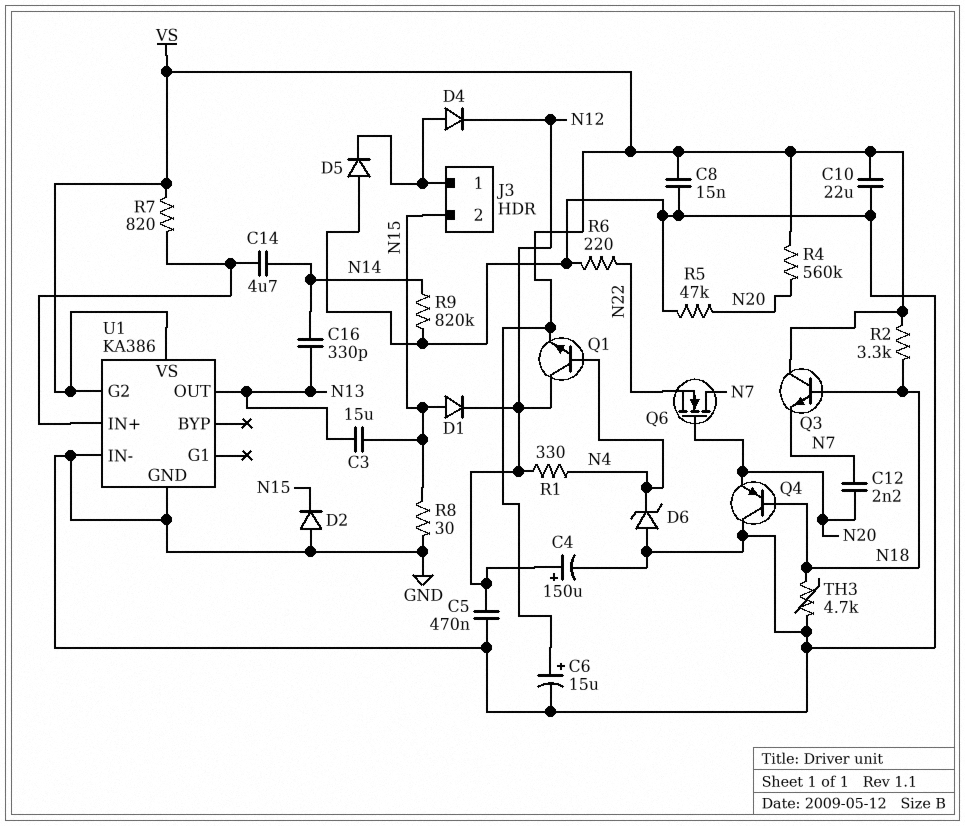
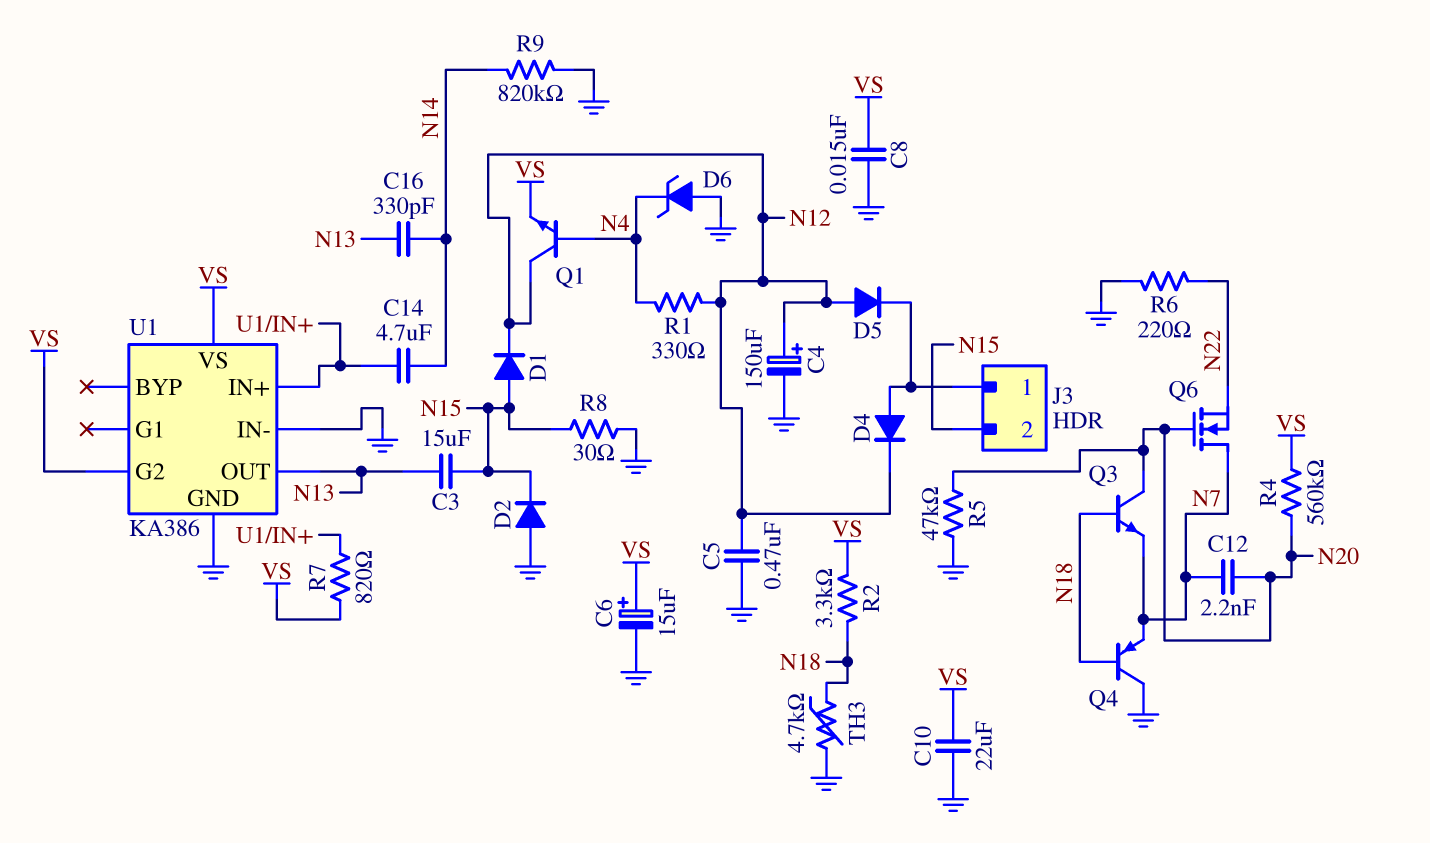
D5: diode (A GND, K J3/1) -> diode (A N12, K J3/1)
Q3: NPN (B N18, C VS, E N7) -> NPN (B N18, C N20, E N7)
Q4: PNP (B N18, C GND, E N20) -> PNP (B N18, C GND, E N7)

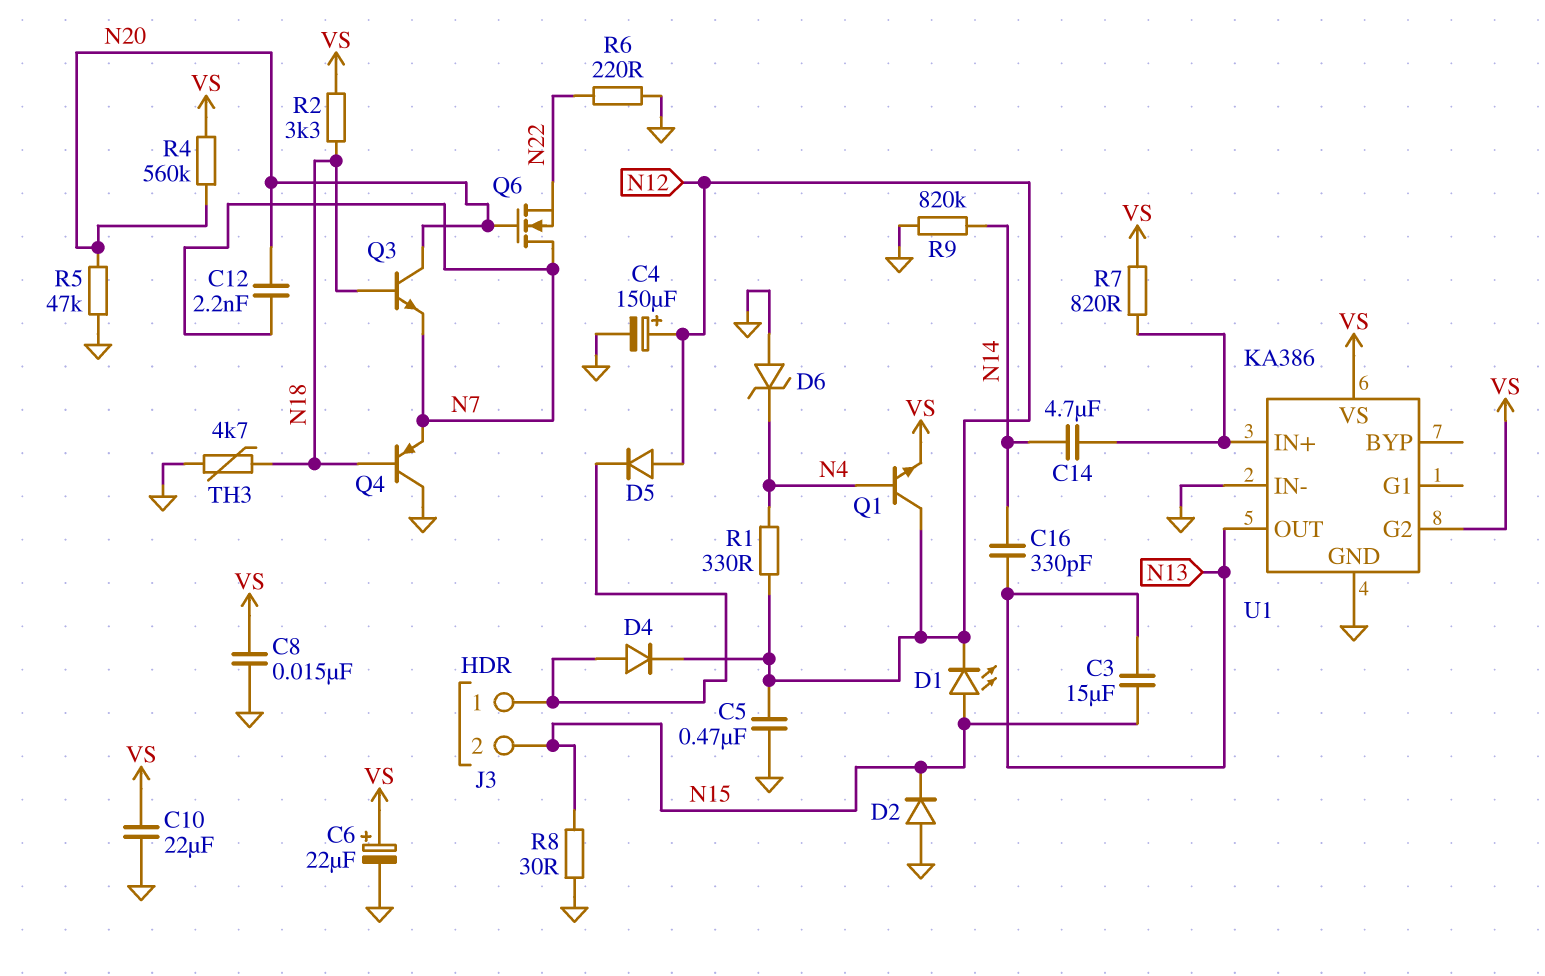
C6: 15uF (plus VS, minus GND) -> 22uF (plus VS, minus GND)
D1: diode (A N15, K N12) -> LED (A N15, K N12)

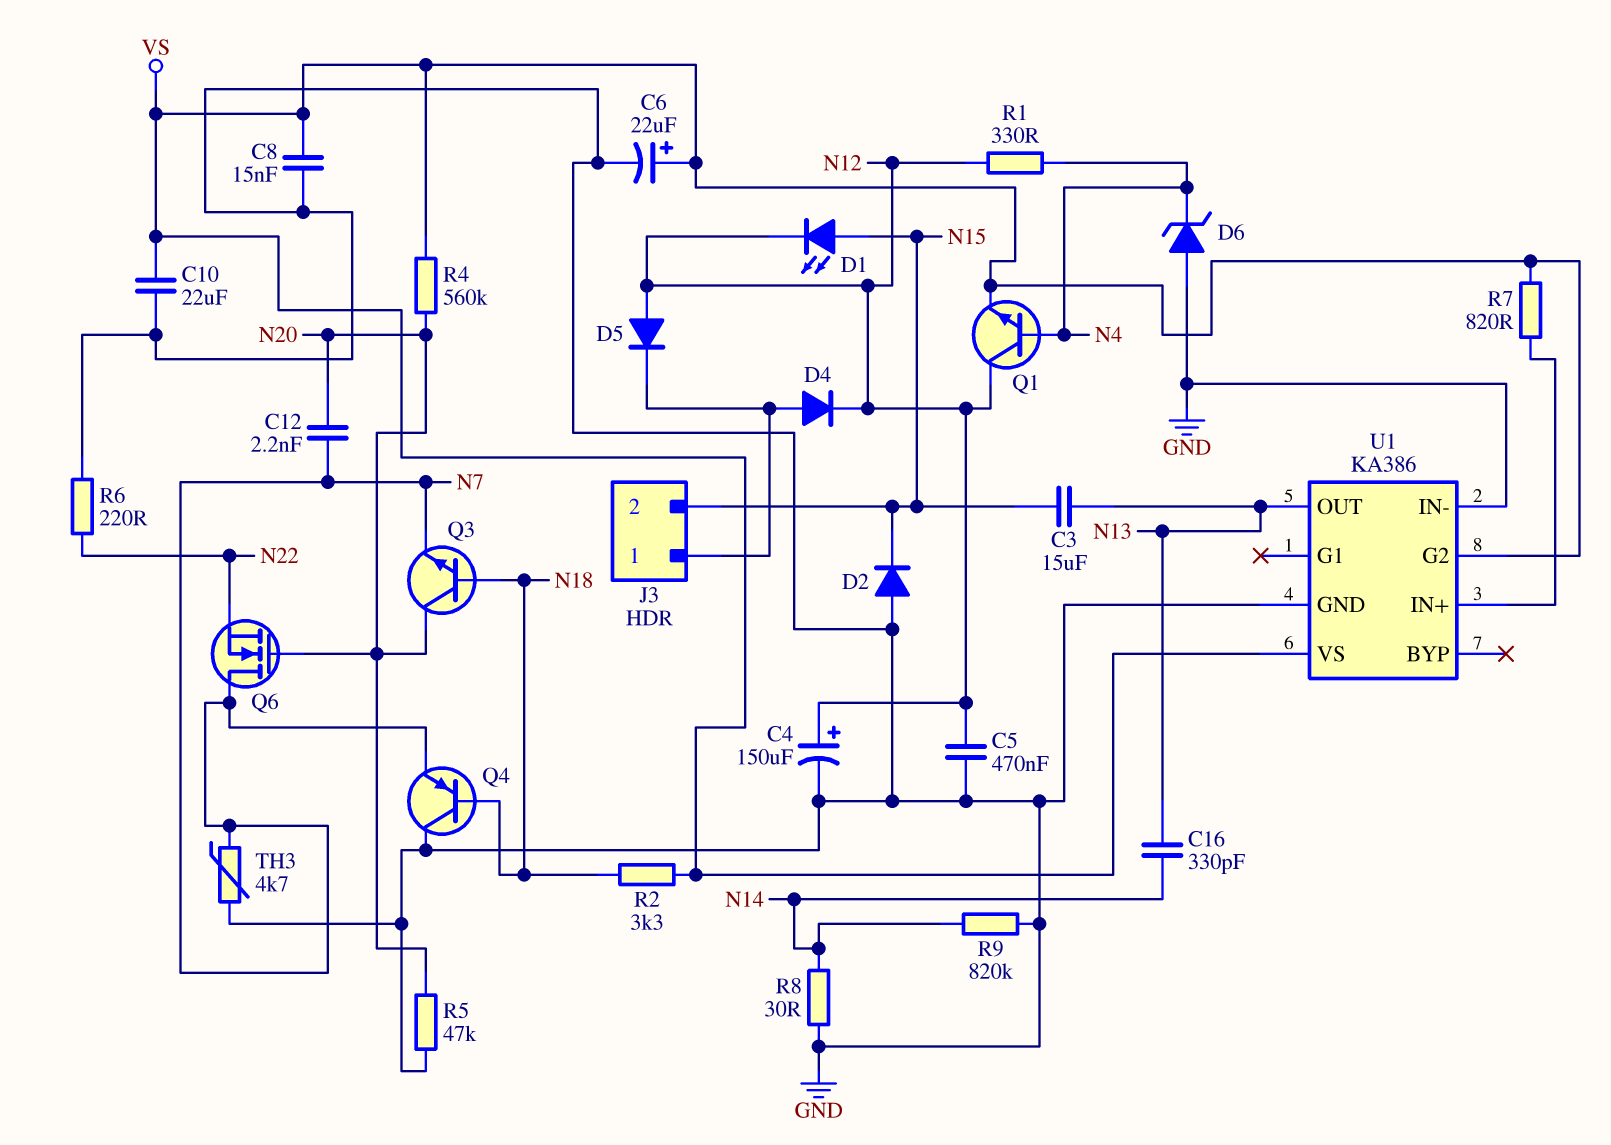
C14: 4.7uF (N14, U1/IN+) -> none
R8: 30 (GND, N15) -> 30 (GND, N14)
TH3: 4.7k (GND, N18) -> 4.7k (GND, N7)

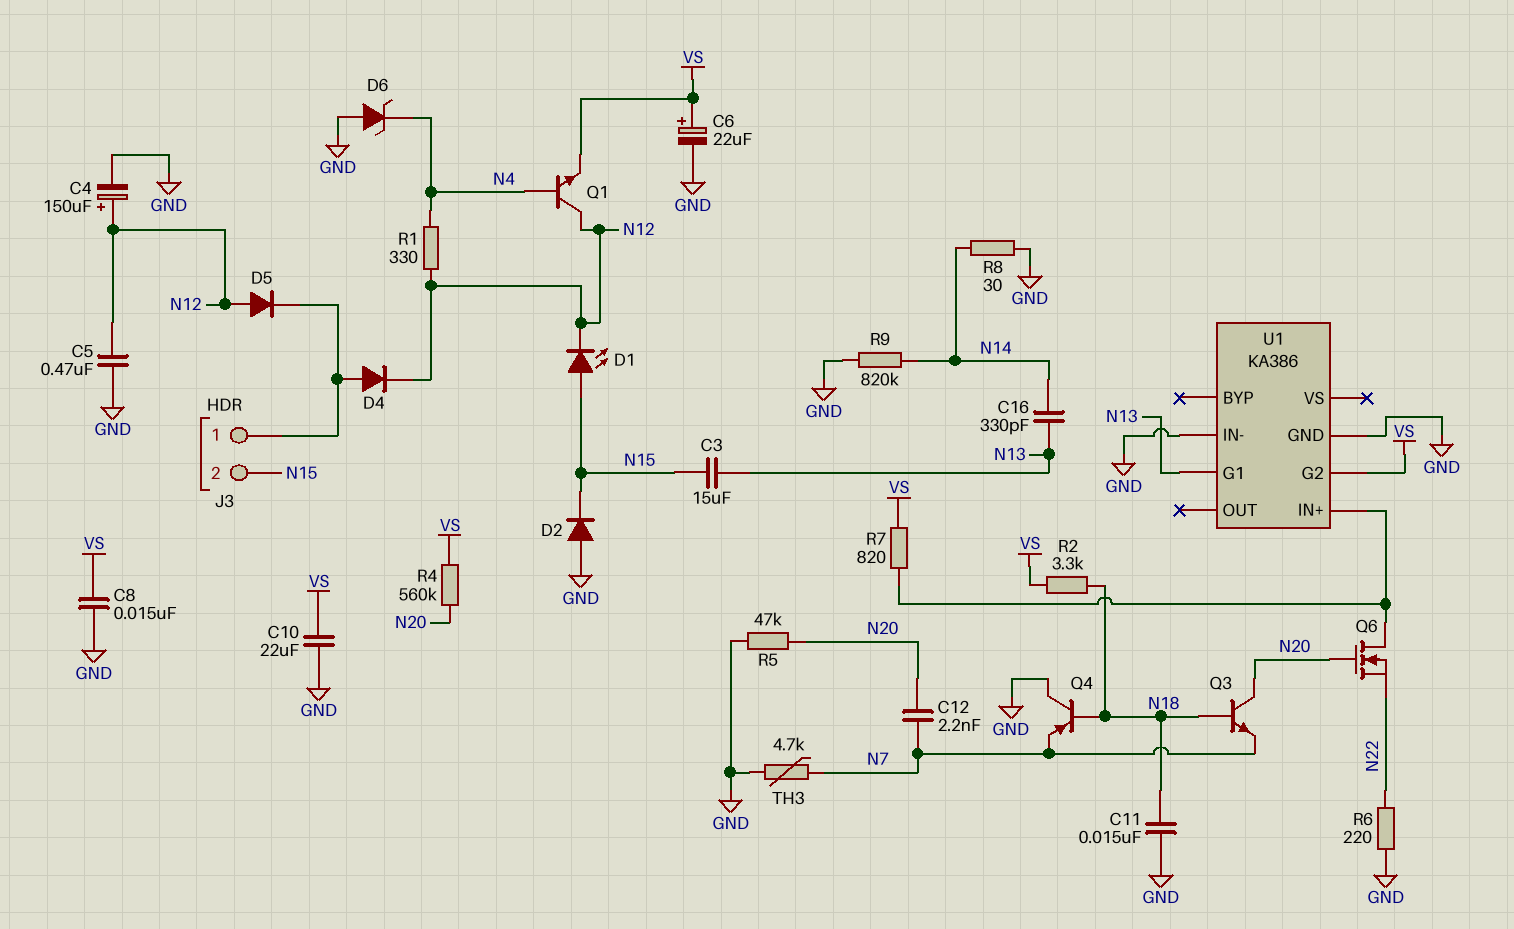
C11: none -> 15nF (GND, N18)
Q6: NMOS (G N20, D N7, S N22) -> NMOS (G N20, D U1/IN+, S N22)
U1 pin G1: none -> N13
U1 pin OUT: N13 -> none
U1 pin VS: VS -> none

